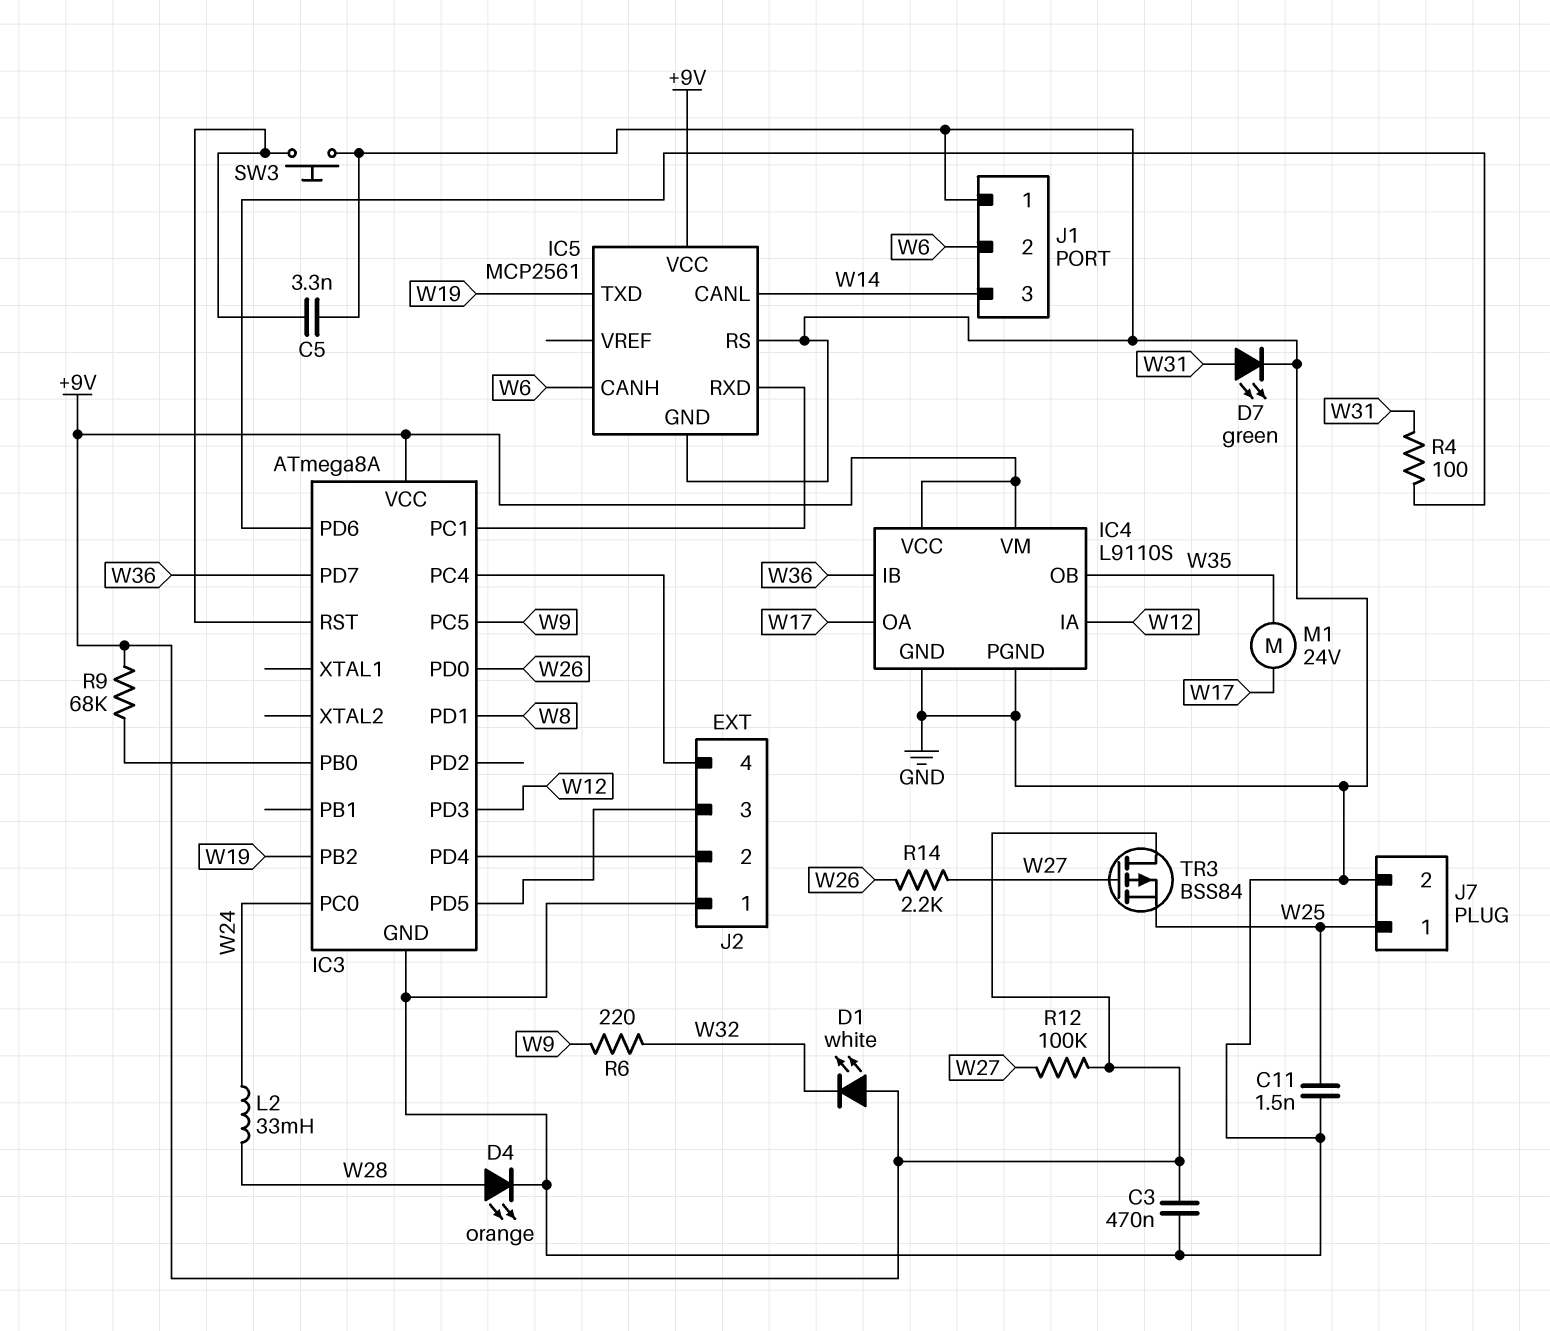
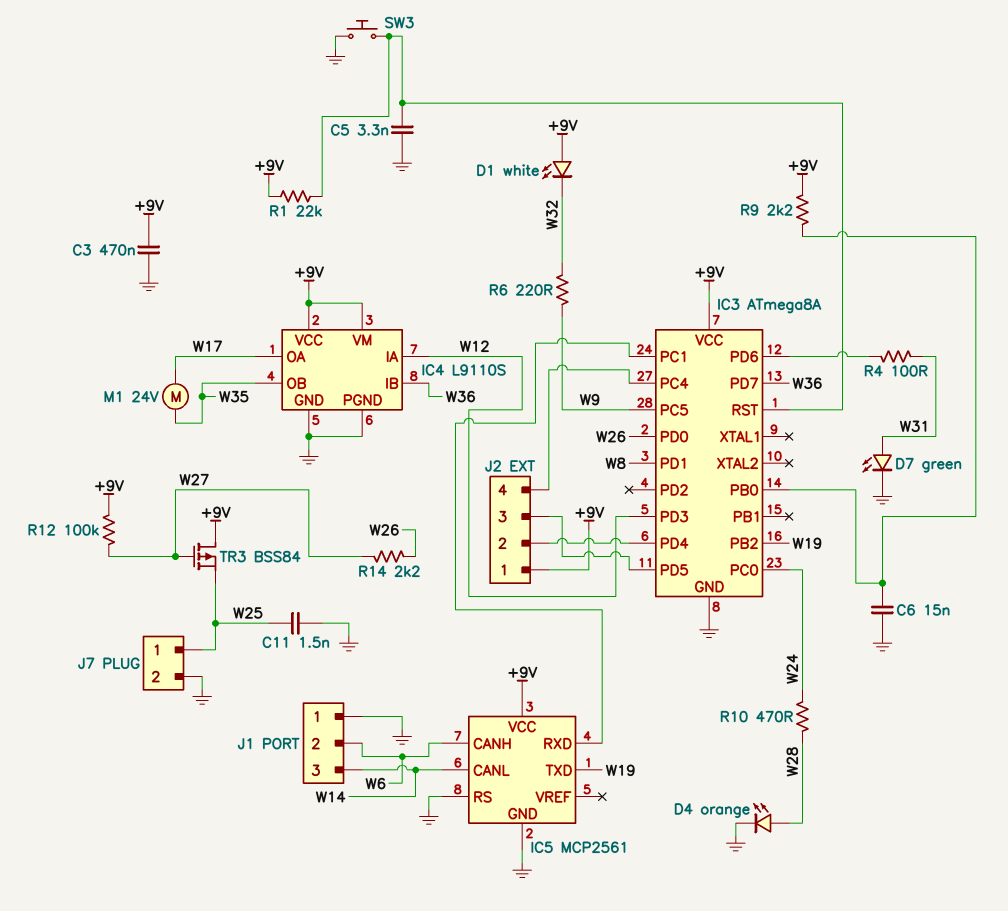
C6: none -> 15nF (GND, IC3/PB0)
J2 pin 1: GND -> +9V
L2: 33mH (W24, W28) -> none
R1: none -> 22k (+9V, IC3/RST)
R9: 68k (+9V, IC3/PB0) -> 2.2k (+9V, IC3/PB0)
R10: none -> 470 (W24, W28)

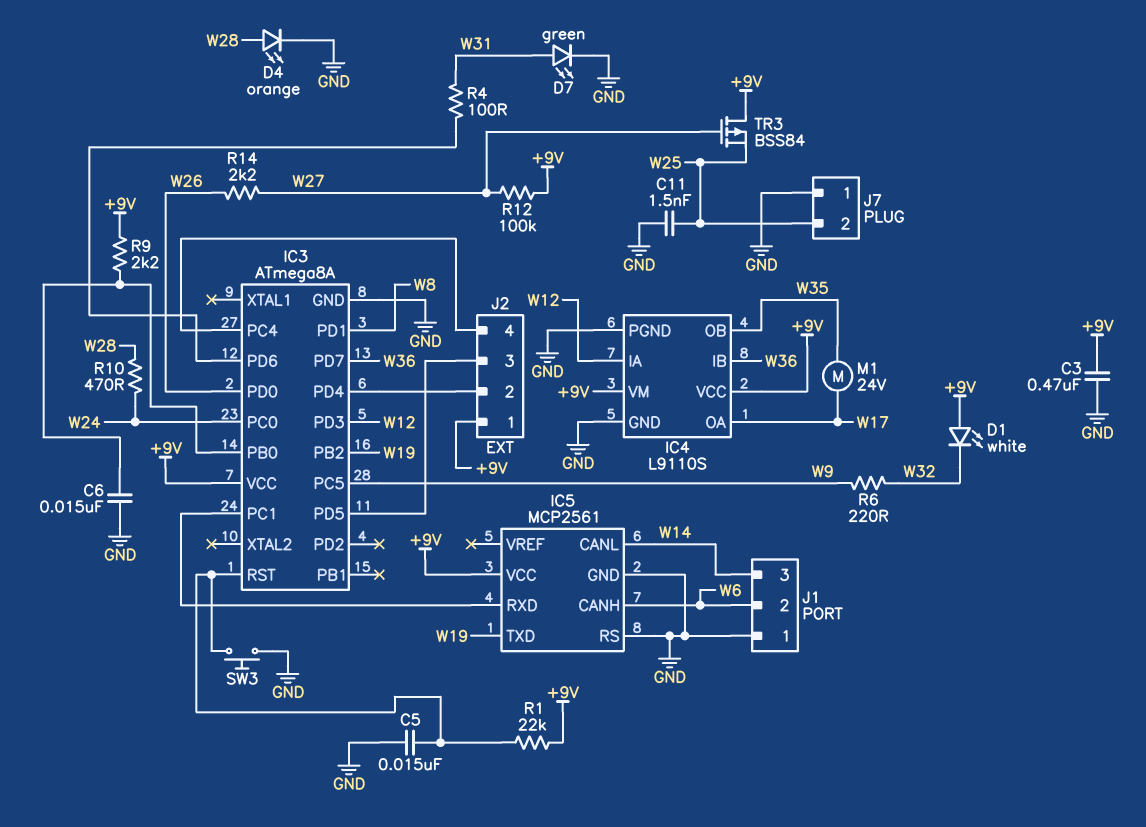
C5: 3.3nF (GND, IC3/RST) -> 15nF (GND, IC3/RST)
J7 pin 1: W25 -> GND
J7 pin 2: GND -> W25

